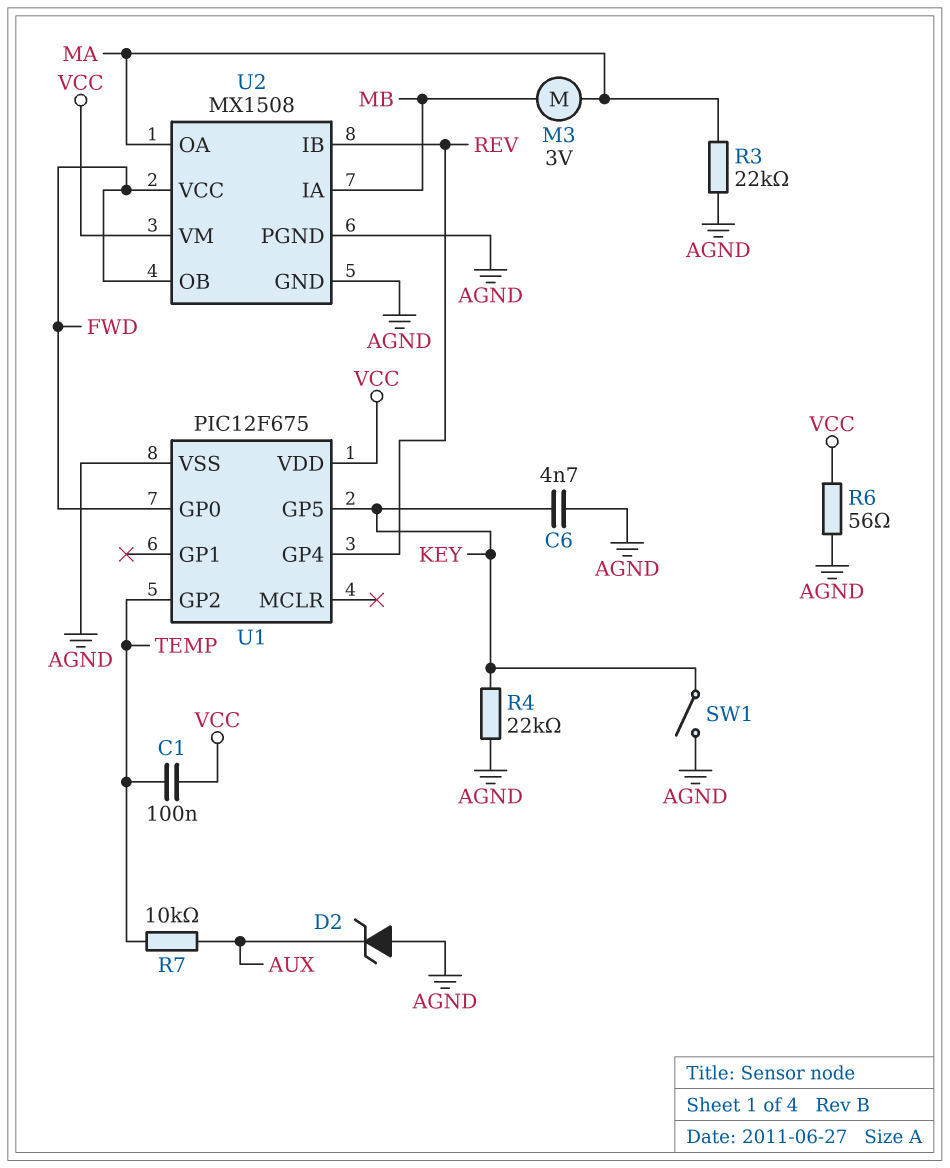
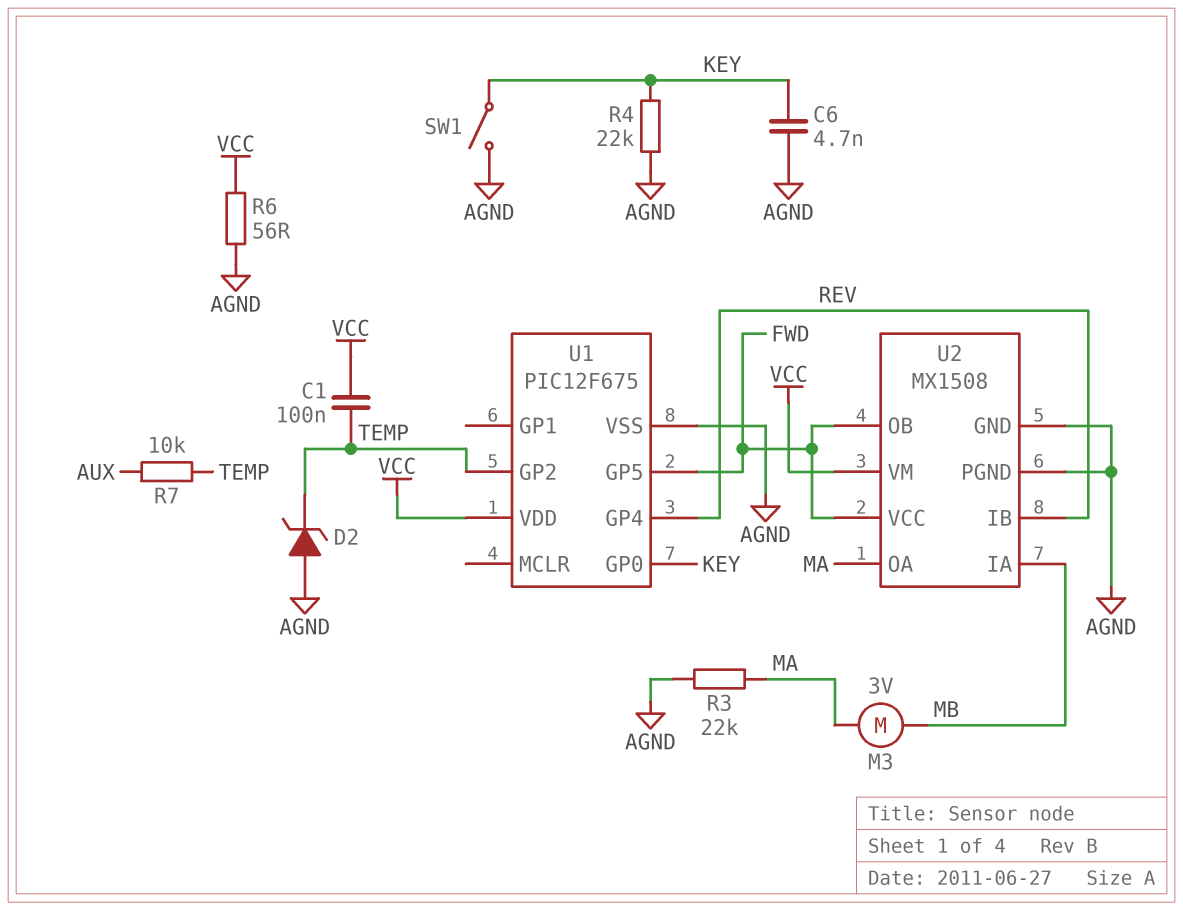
D2: zener (A AGND, K AUX) -> zener (A AGND, K TEMP)
U1 pin GP0: FWD -> KEY
U1 pin GP5: KEY -> FWD

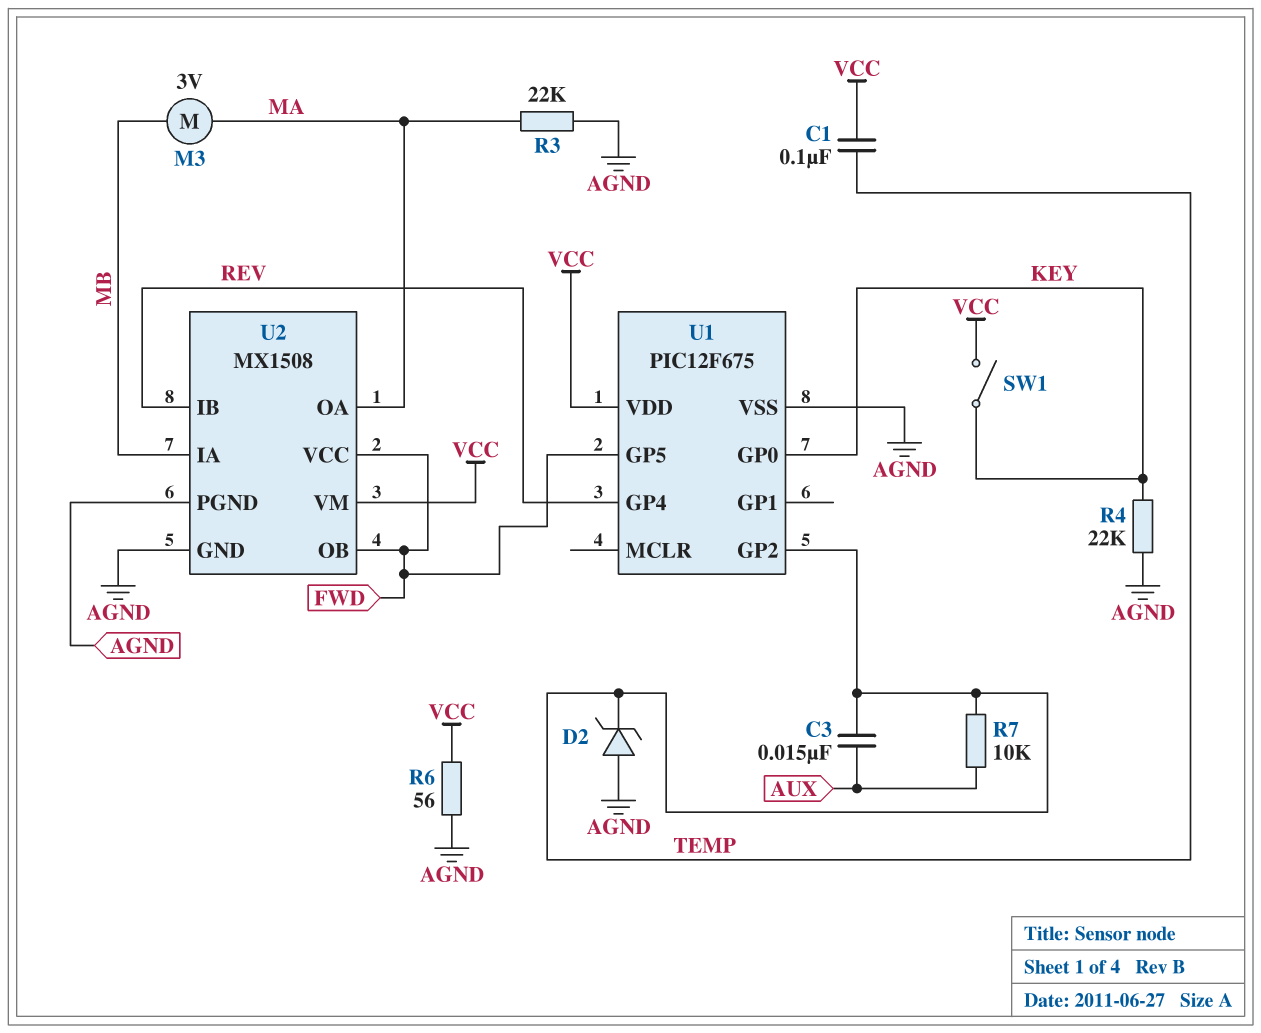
C3: none -> 15nF (AUX, TEMP)
C6: 4.7nF (AGND, KEY) -> none
SW1: switch (AGND, KEY) -> switch (KEY, VCC)

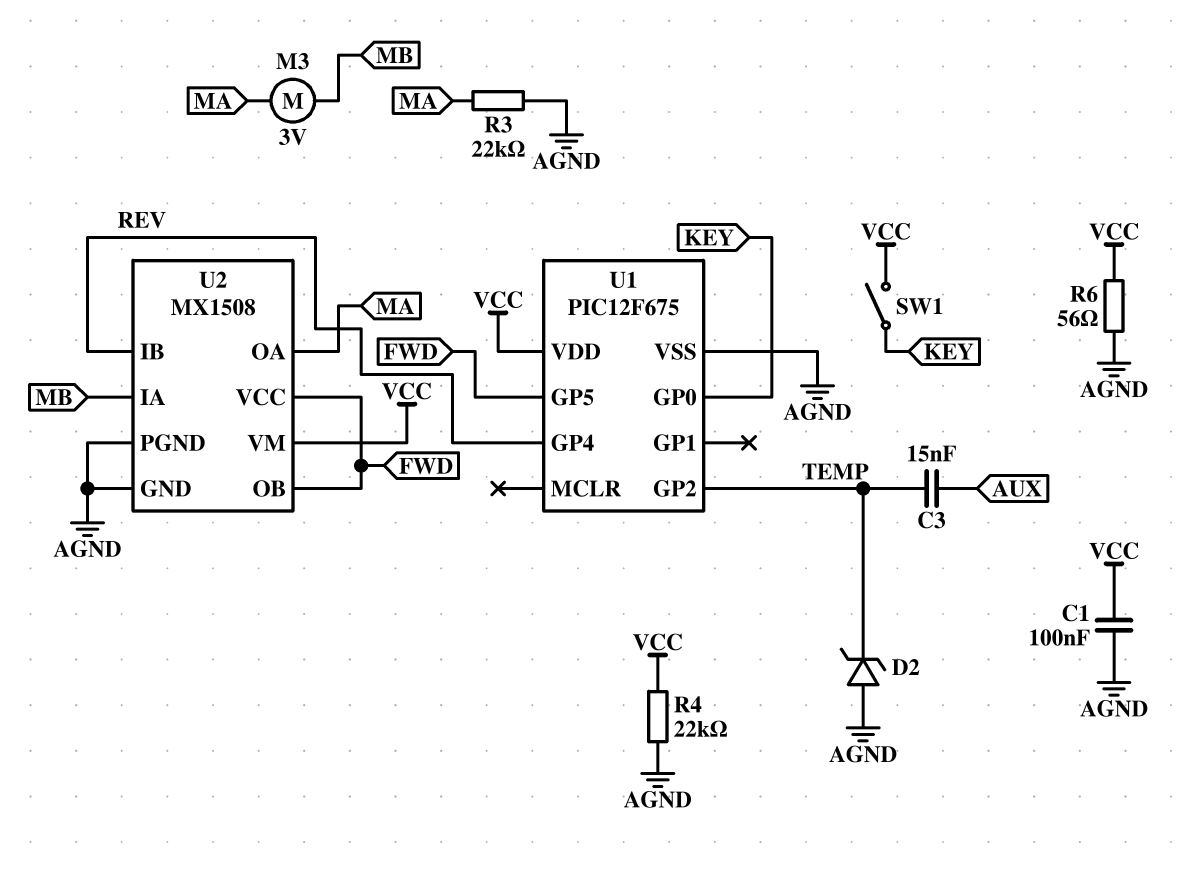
C1: 100nF (TEMP, VCC) -> 100nF (AGND, VCC)
R4: 22k (AGND, KEY) -> 22k (AGND, VCC)
R7: 10k (AUX, TEMP) -> none

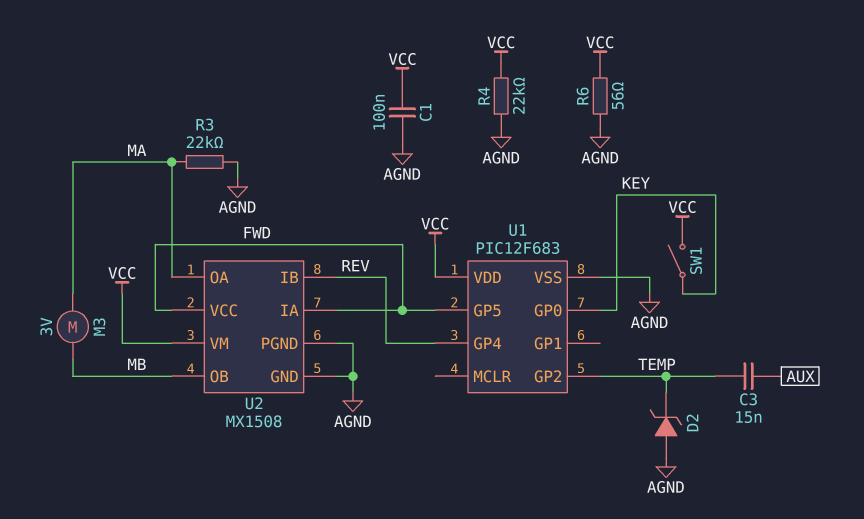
U1: PIC12F675 -> PIC12F683
U2 pin IA: MB -> FWD
U2 pin OB: FWD -> MB

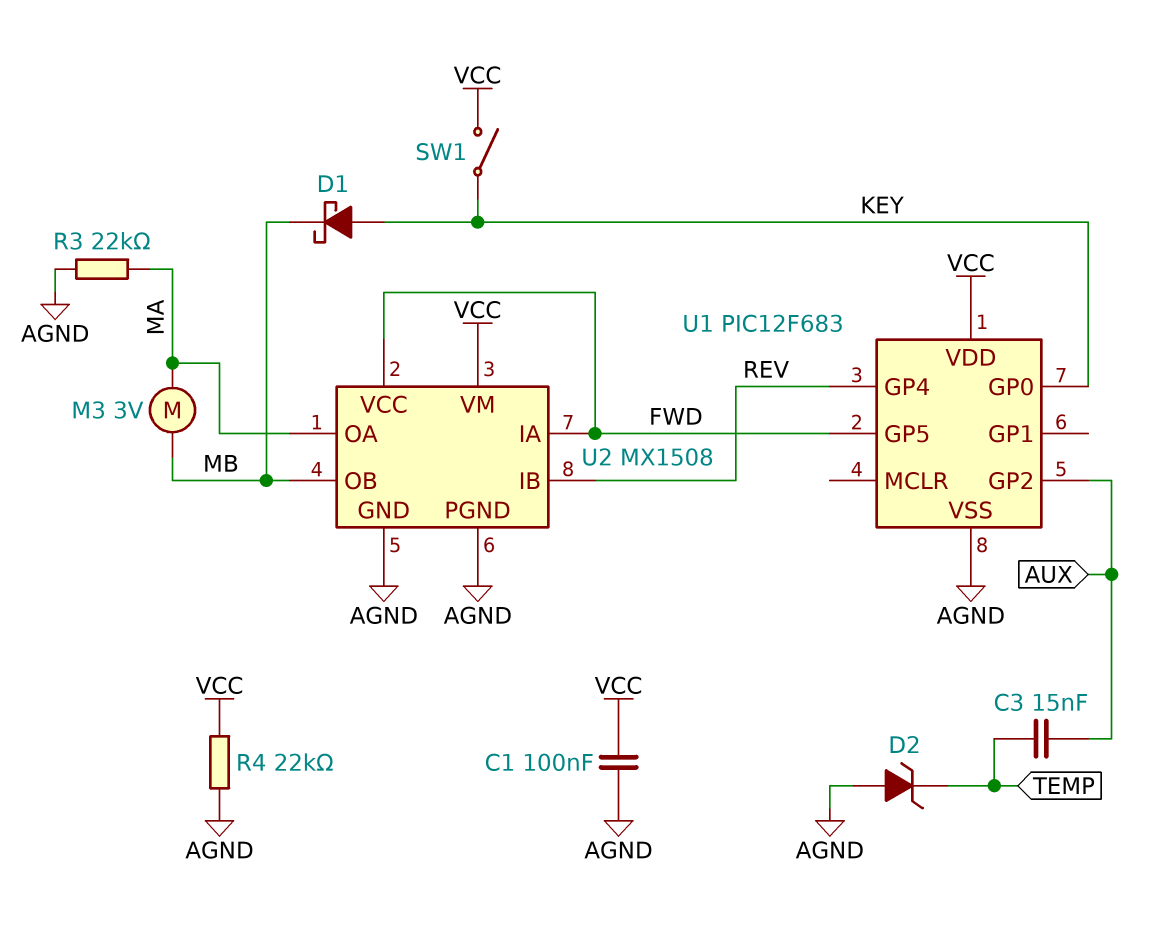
D1: none -> schottky (A KEY, K MB)
R6: 56 (AGND, VCC) -> none
U1 pin GP2: TEMP -> AUX

